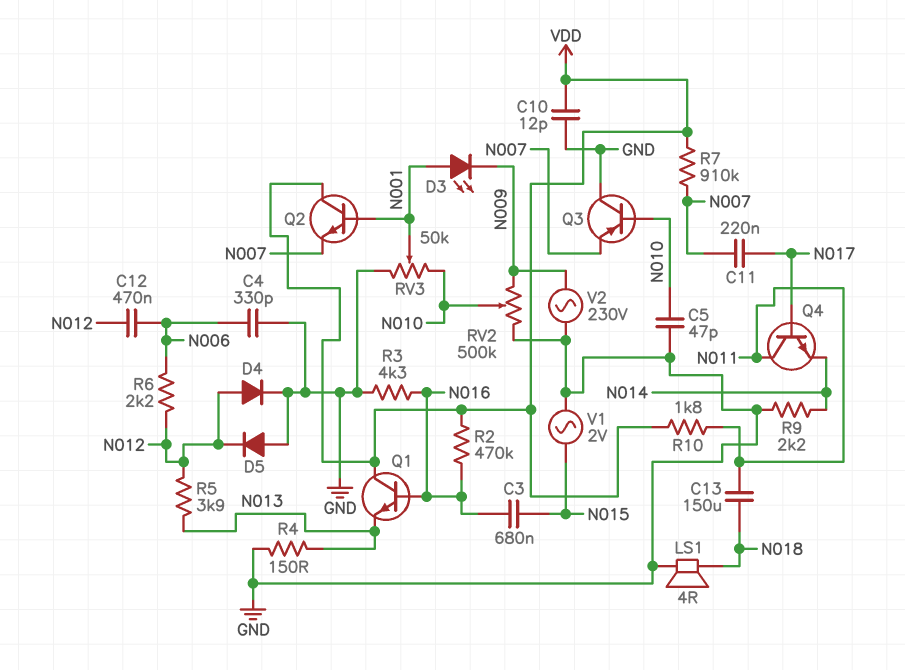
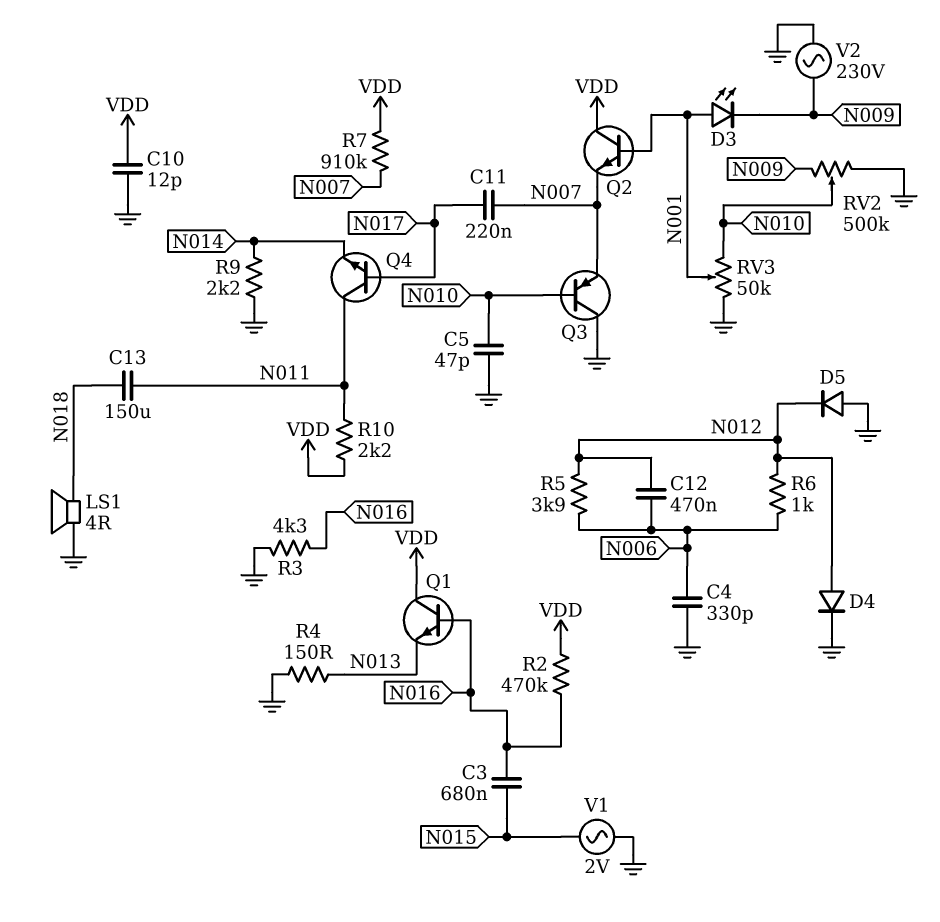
R5: 3.9k (N012, N013) -> 3.9k (N006, N012)
R6: 2.2k (N006, N012) -> 1k (N006, N012)
R10: 1.8k (N011, VDD) -> 2.2k (N011, VDD)

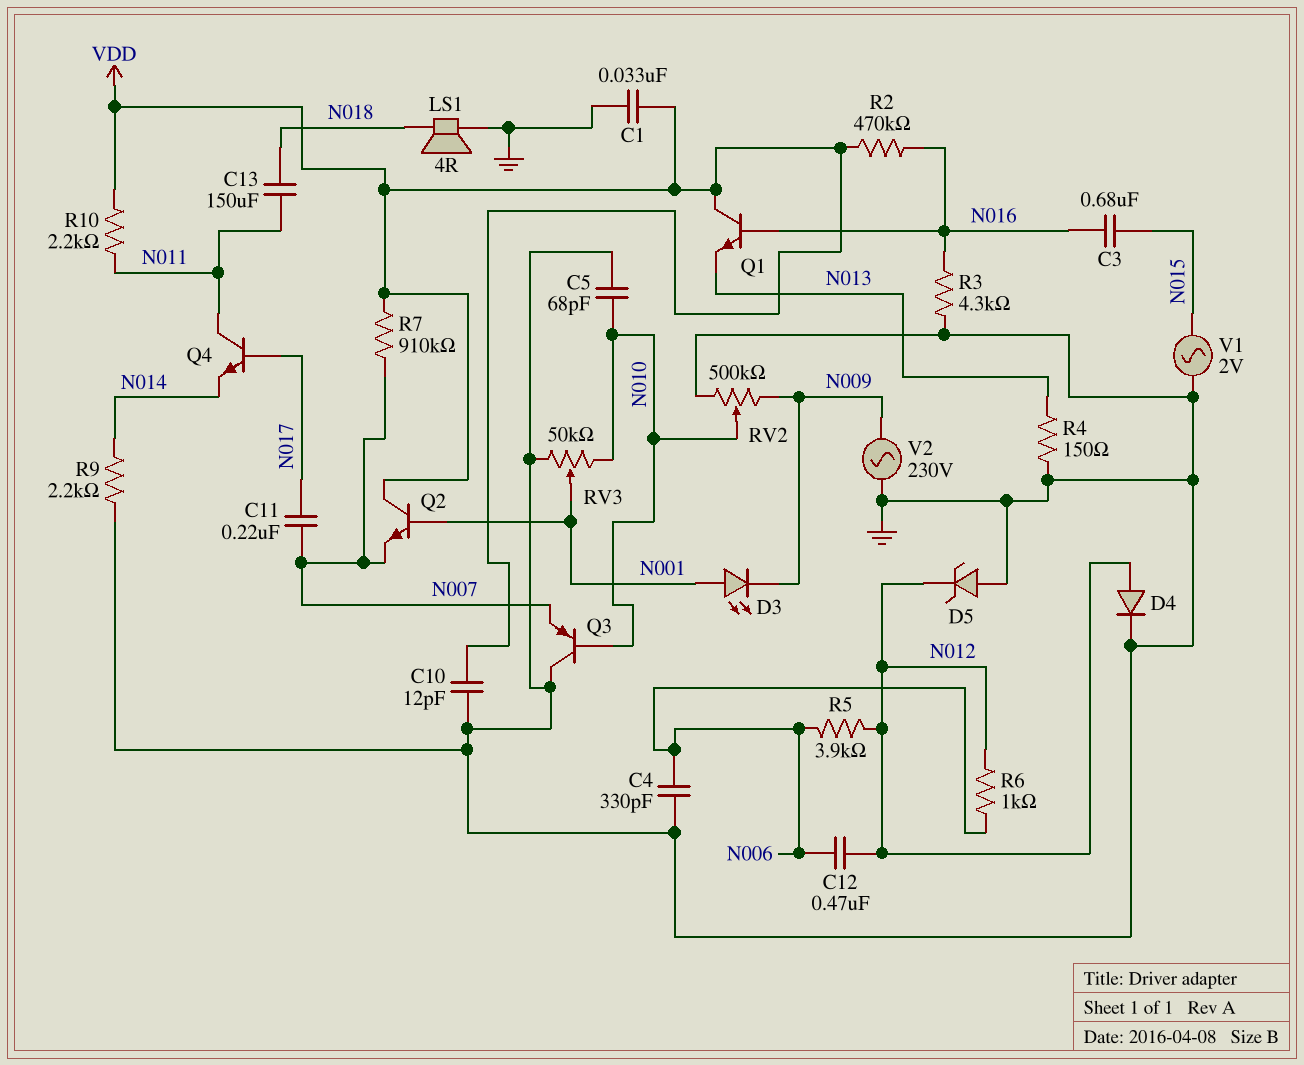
C1: none -> 33nF (GND, VDD)
C5: 47pF (GND, N010) -> 68pF (GND, N010)
D5: diode (A GND, K N012) -> zener (A GND, K N012)

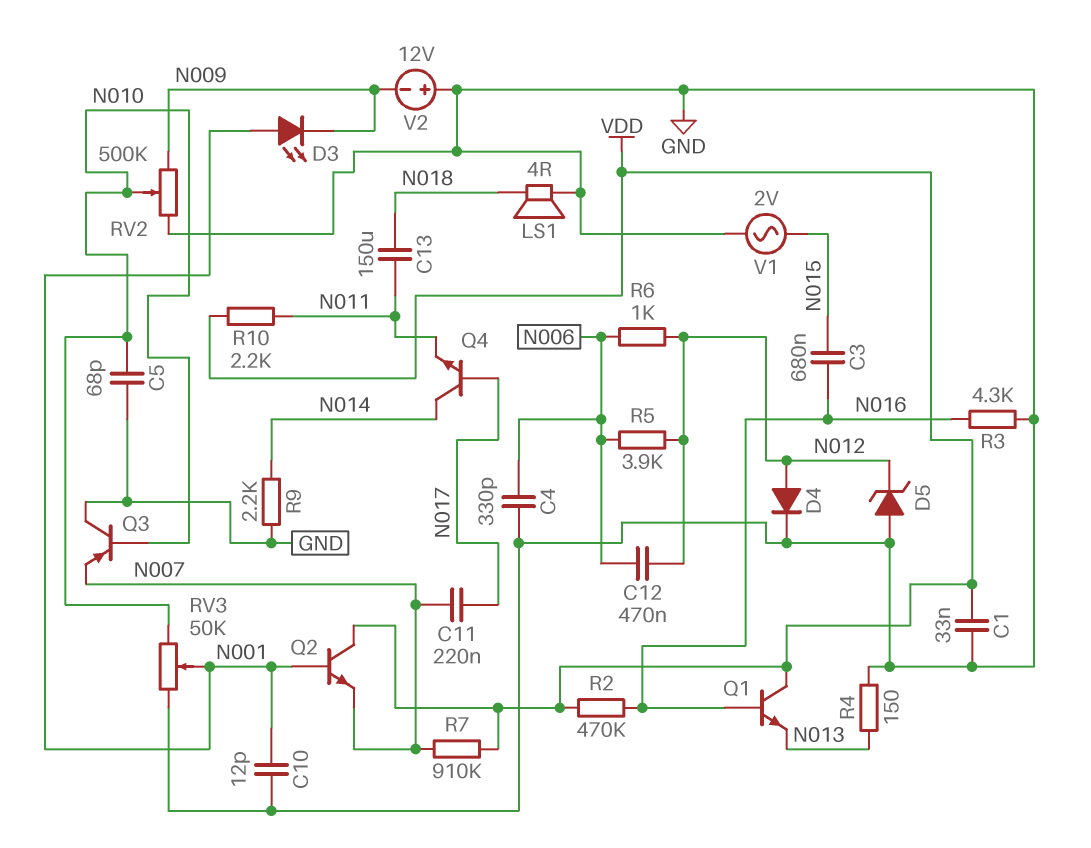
C10: 12pF (GND, VDD) -> 12pF (GND, N001)
Q4: NPN (B N017, C N011, E N014) -> NPN (B N017, C N014, E N011)
V2: AC 230V (GND, N009) -> 12V (plus GND, minus N009)

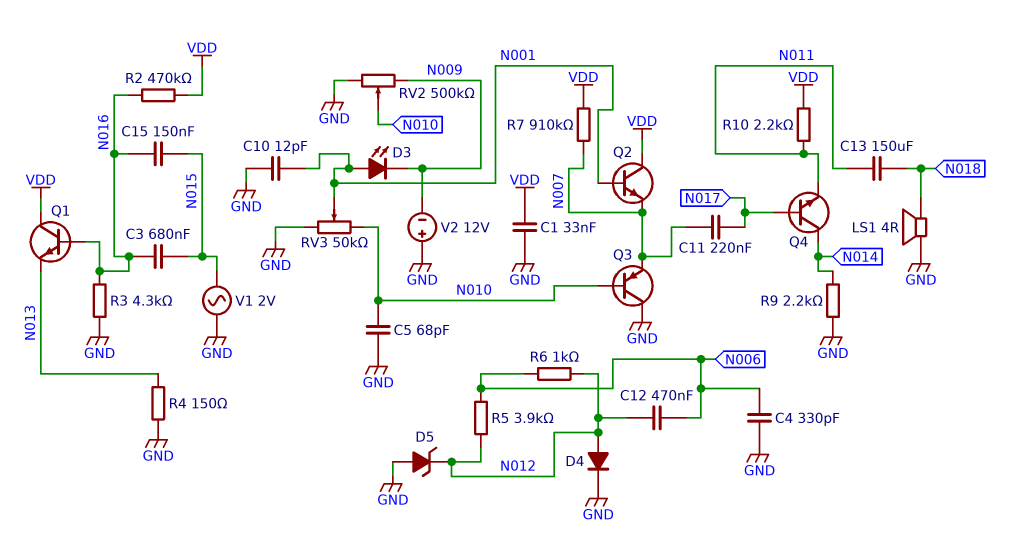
C15: none -> 150nF (N015, N016)

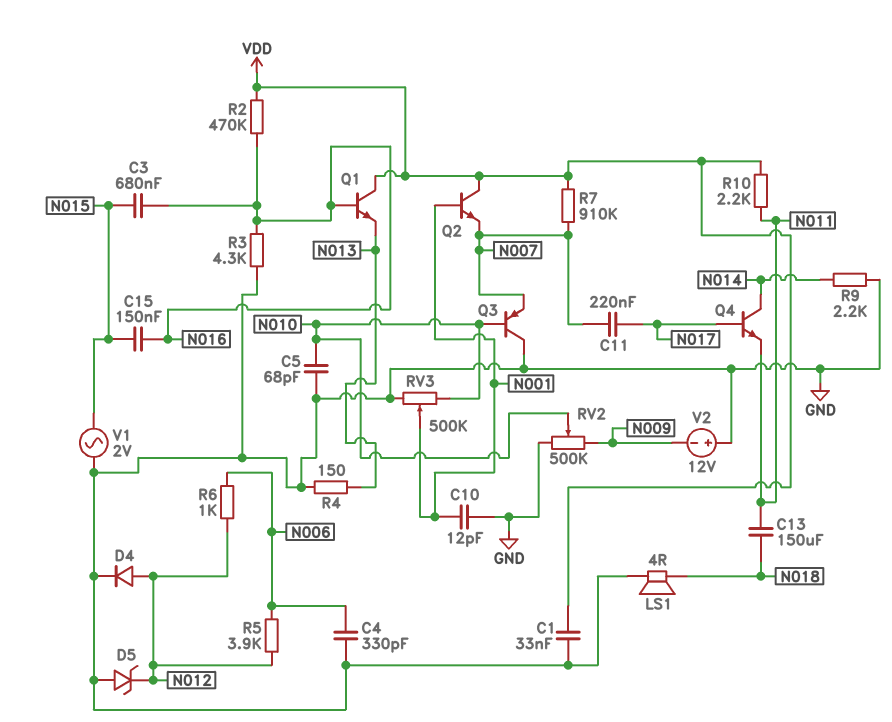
C12: 470nF (N006, N012) -> none
D3: LED (A N001, K N009) -> none
RV3: 50k (GND, N010, wiper N001) -> 500k (GND, N010, wiper N001)

